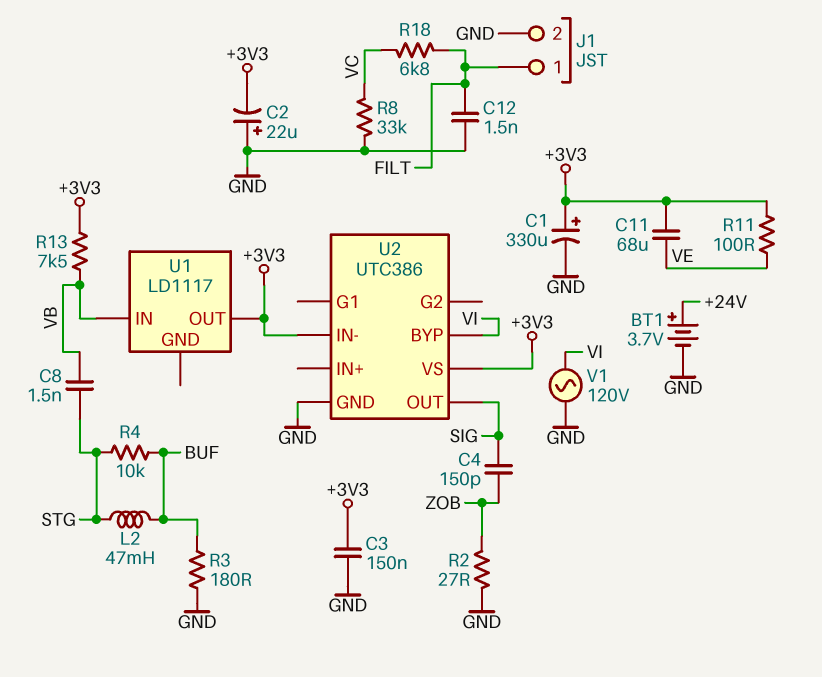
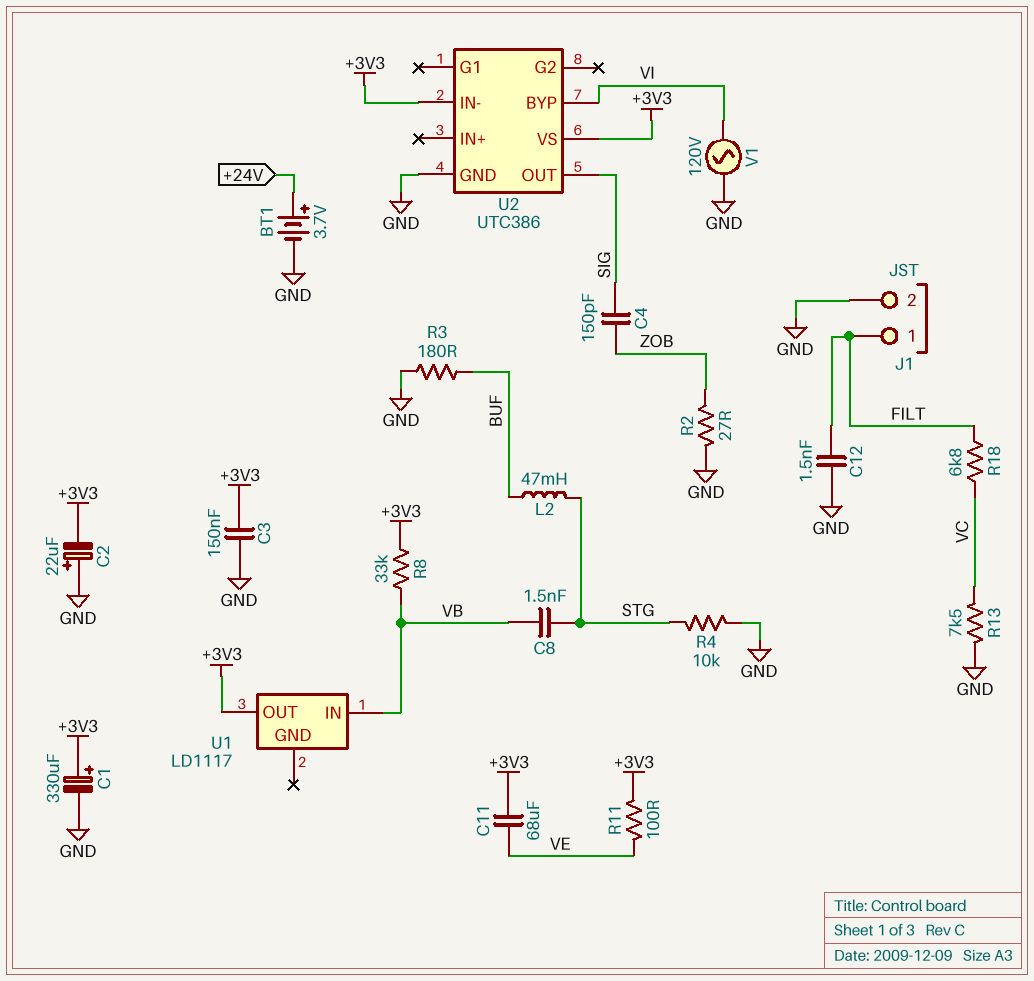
R4: 10k (BUF, STG) -> 10k (GND, STG)
R8: 33k (GND, VC) -> 33k (+3V3, VB)
R13: 7.5k (+3V3, VB) -> 7.5k (GND, VC)

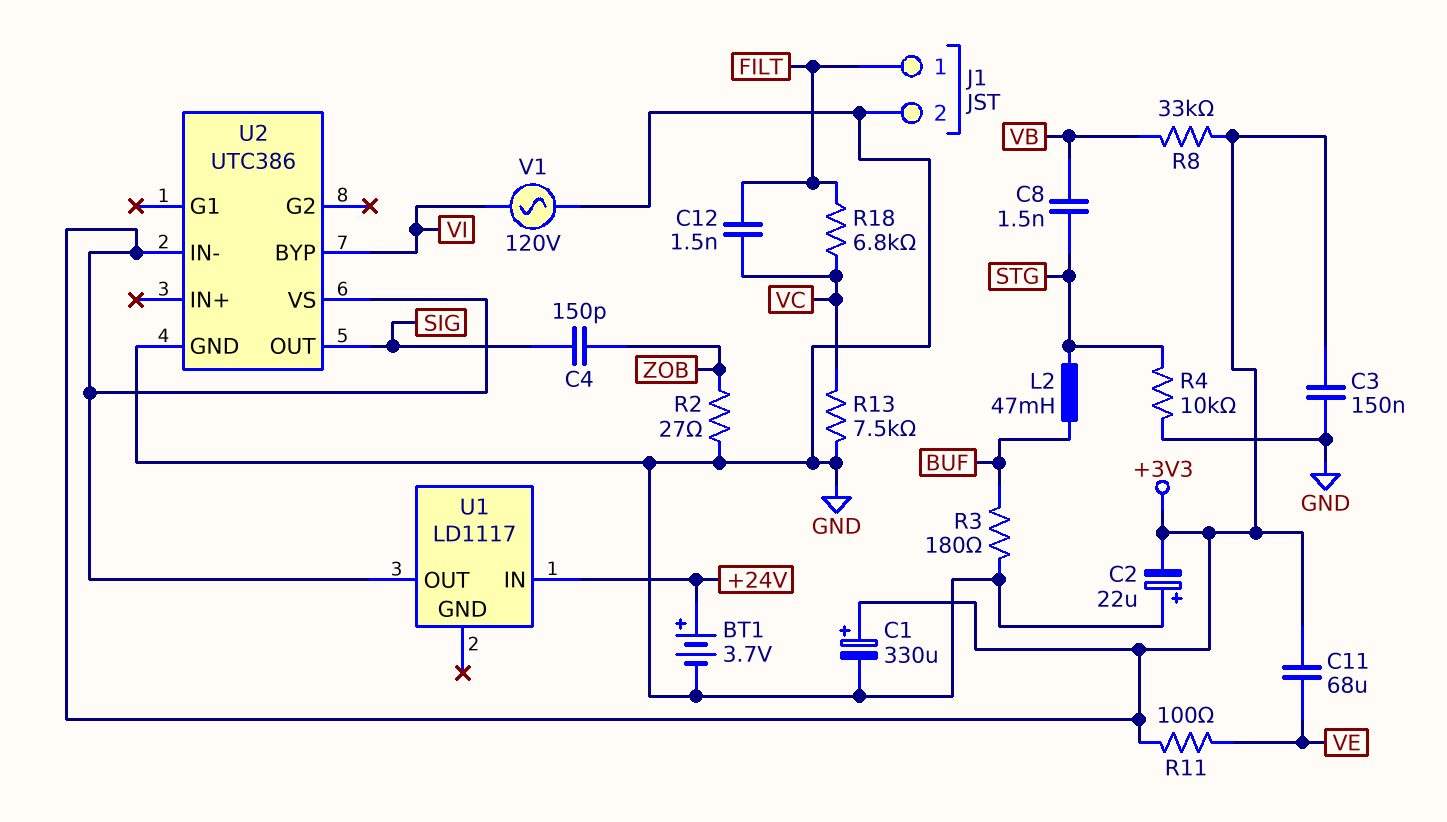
C12: 1.5nF (FILT, GND) -> 1.5nF (FILT, VC)
U1 pin IN: VB -> +24V

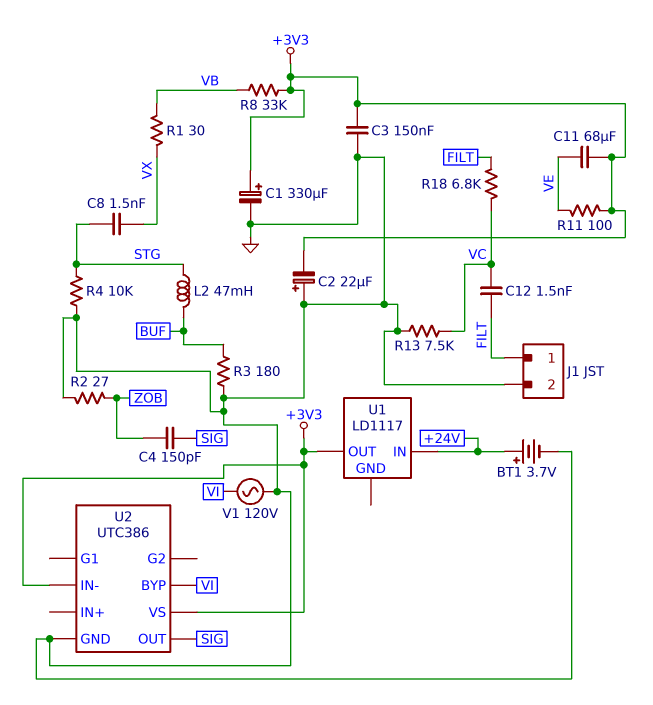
C8: 1.5nF (STG, VB) -> 1.5nF (STG, VX)
R1: none -> 30 (VB, VX)

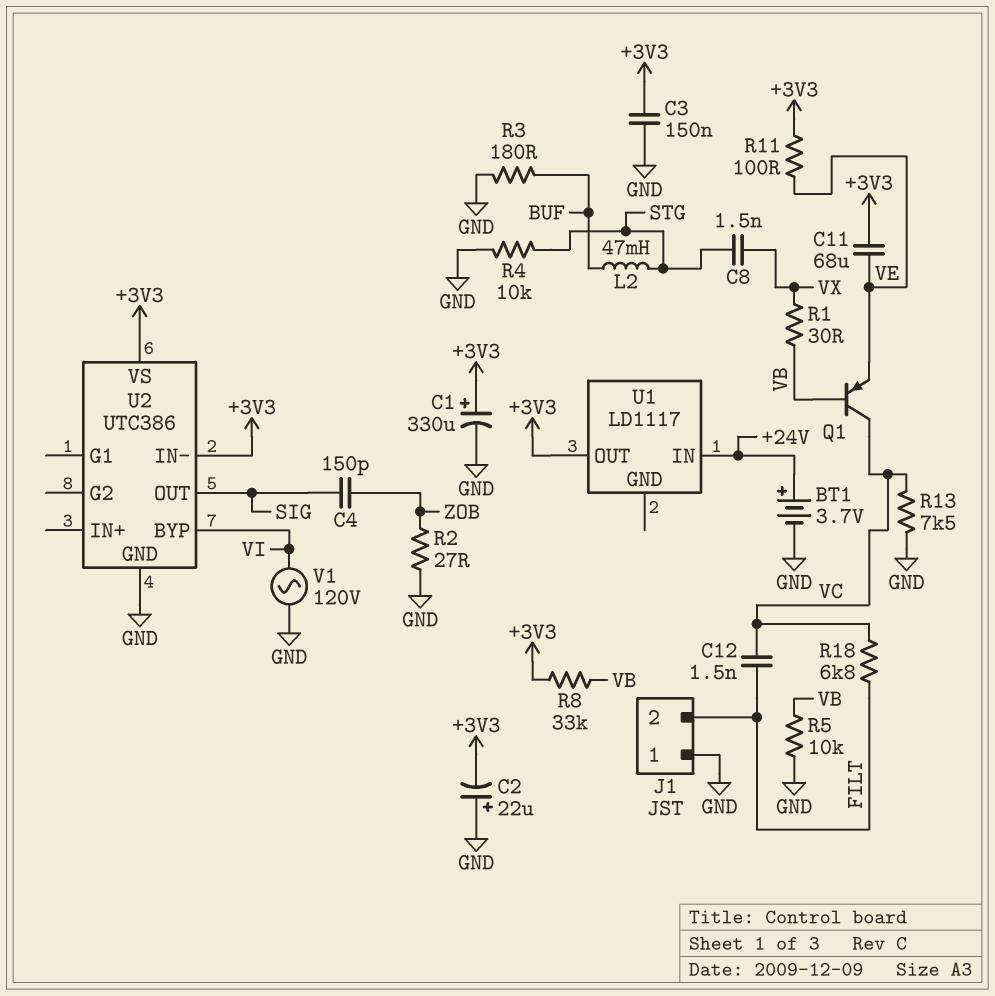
J1 pin 1: FILT -> GND
J1 pin 2: GND -> FILT
Q1: none -> PNP (B VB, C VC, E VE)
R5: none -> 10k (GND, VB)

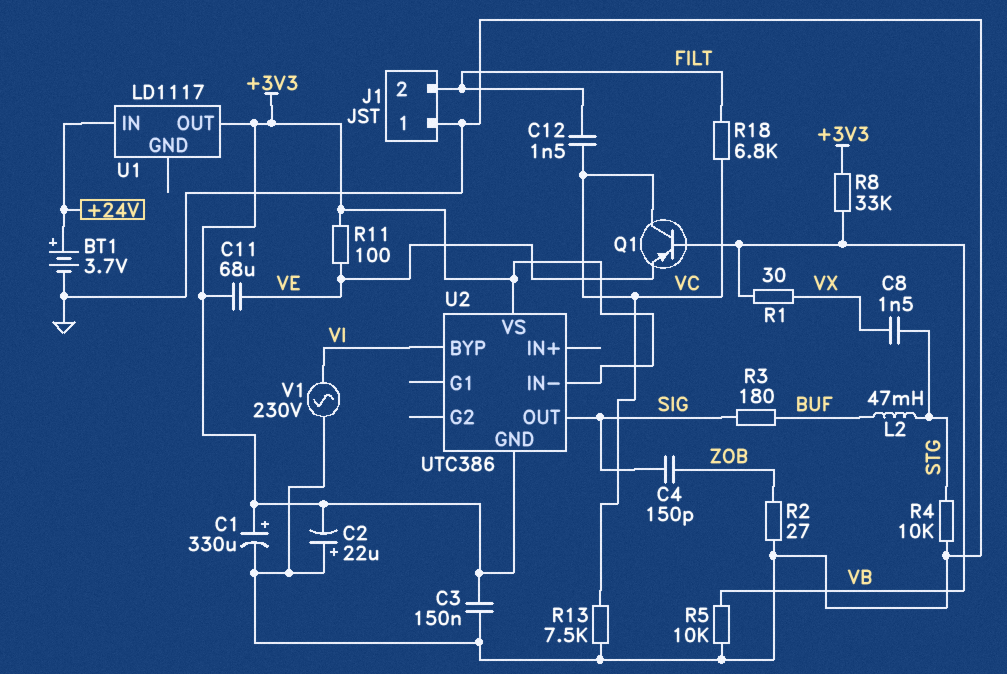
R3: 180 (BUF, GND) -> 180 (BUF, SIG)
U2 pin GND: GND -> +3V3
V1: AC 120V (GND, VI) -> AC 230V (GND, VI)

